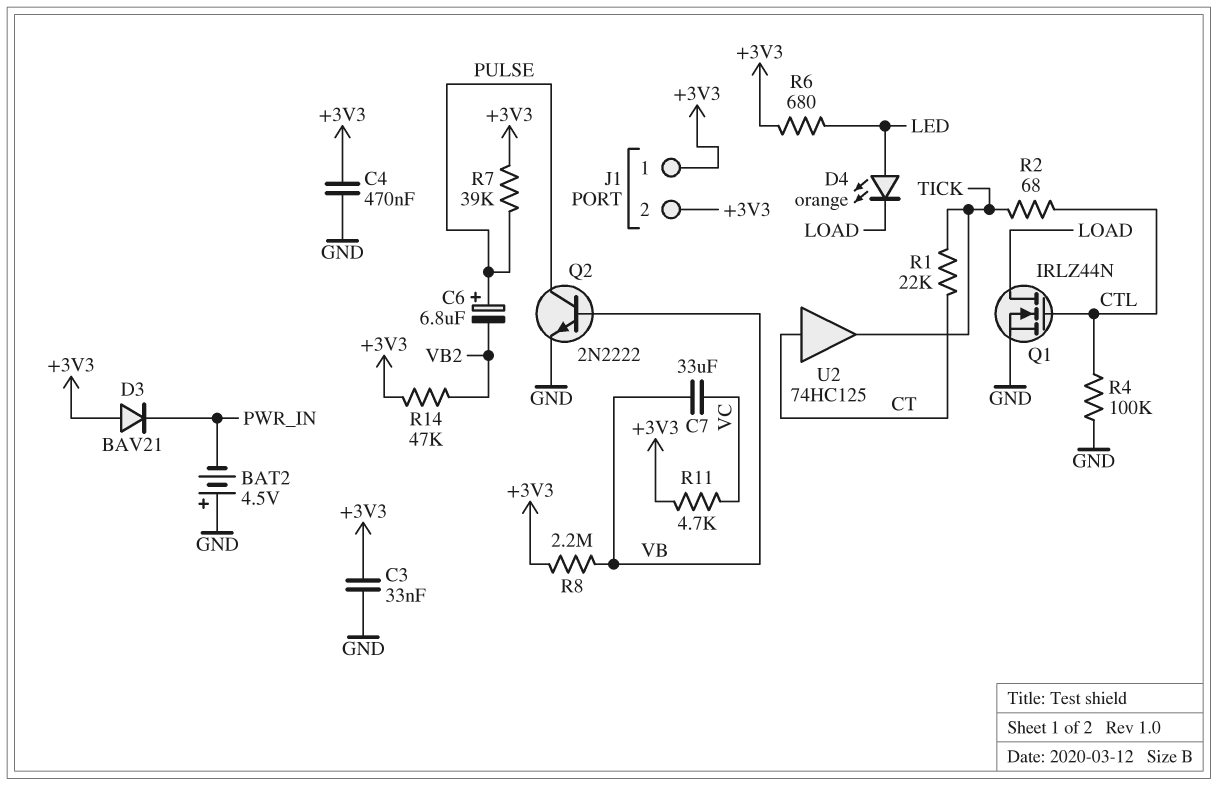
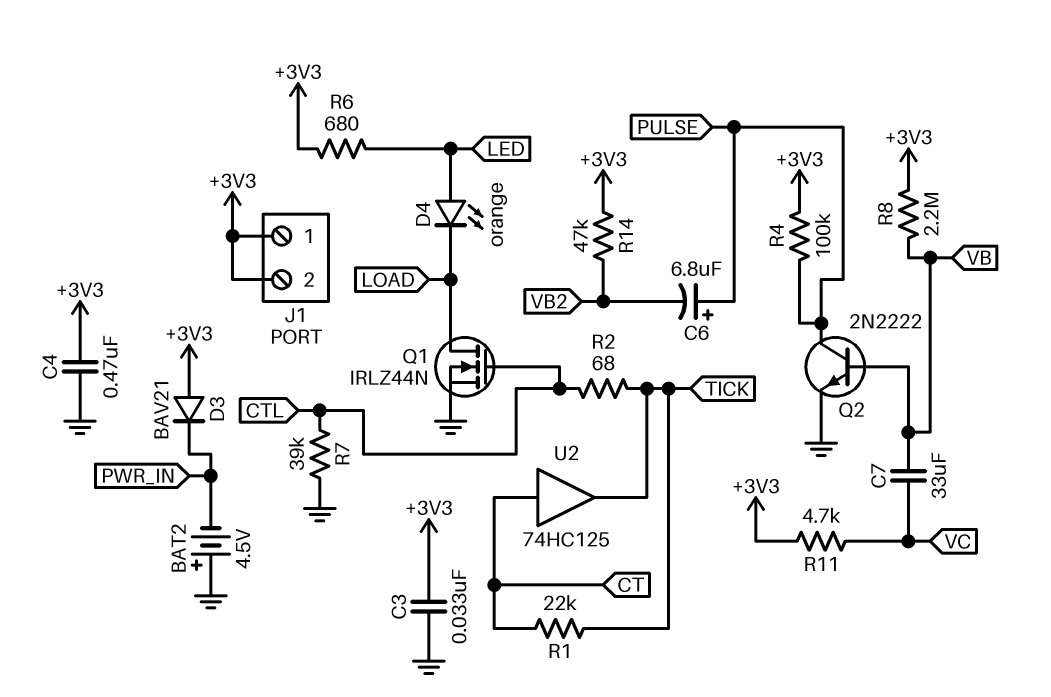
R4: 100k (CTL, GND) -> 100k (+3V3, PULSE)
R7: 39k (+3V3, PULSE) -> 39k (CTL, GND)

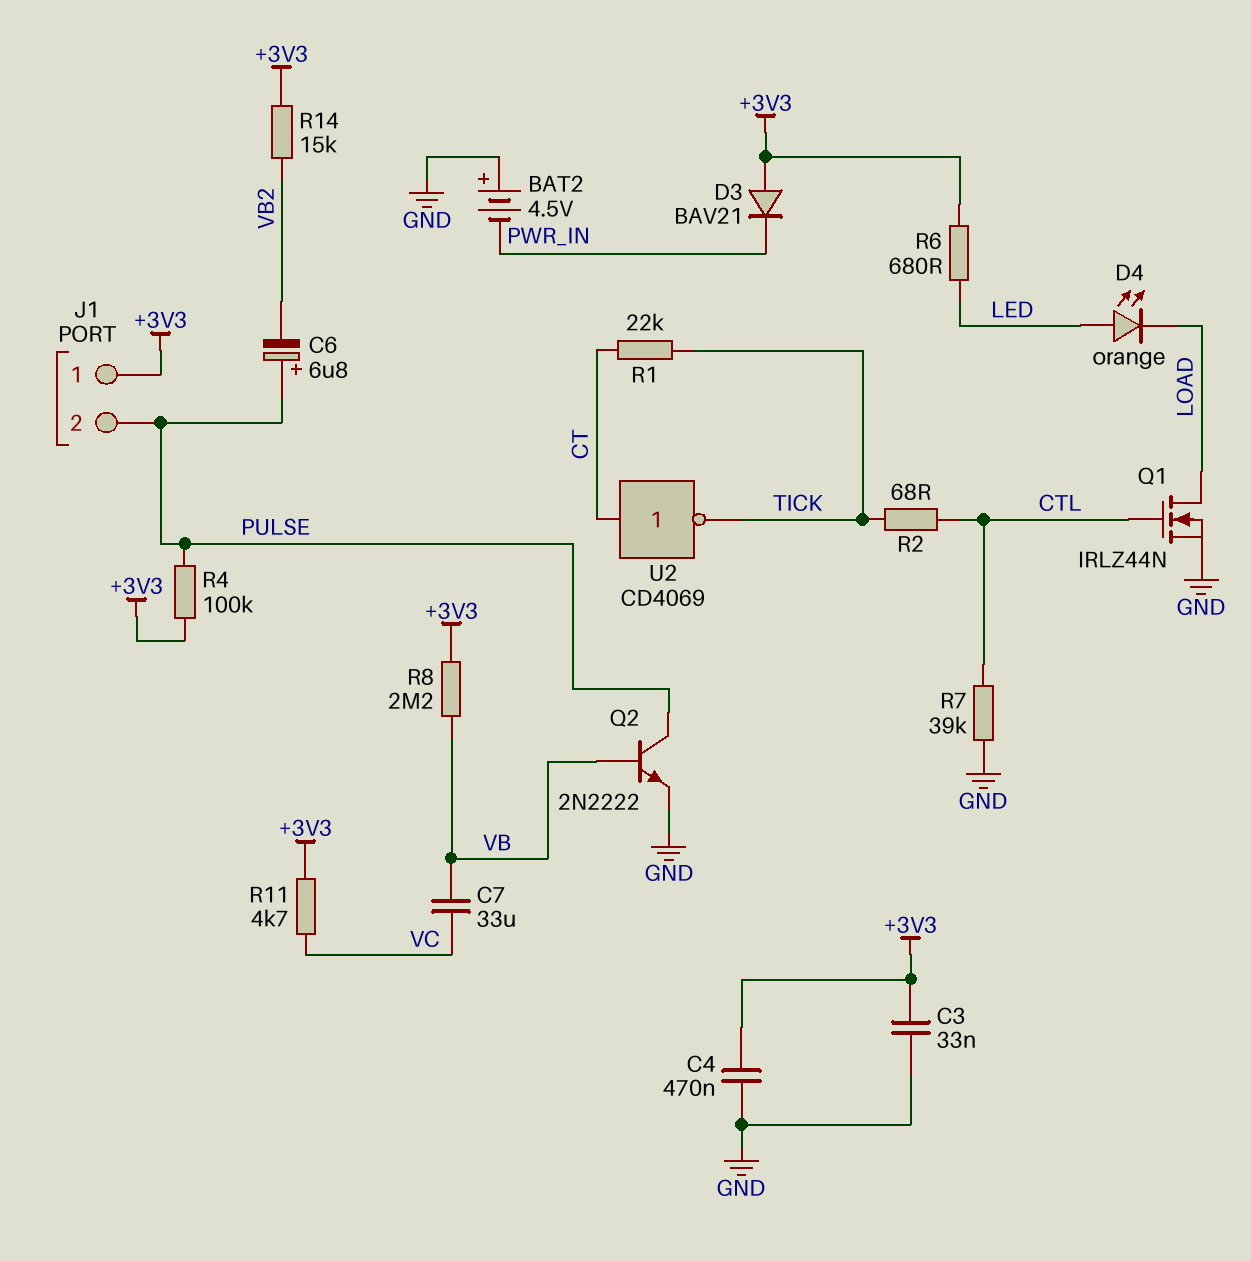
J1 pin 2: +3V3 -> PULSE
R14: 47k (+3V3, VB2) -> 15k (+3V3, VB2)
U2: buffer 74HC125 (in CT, out TICK) -> NOT CD4069 (in CT, out TICK)

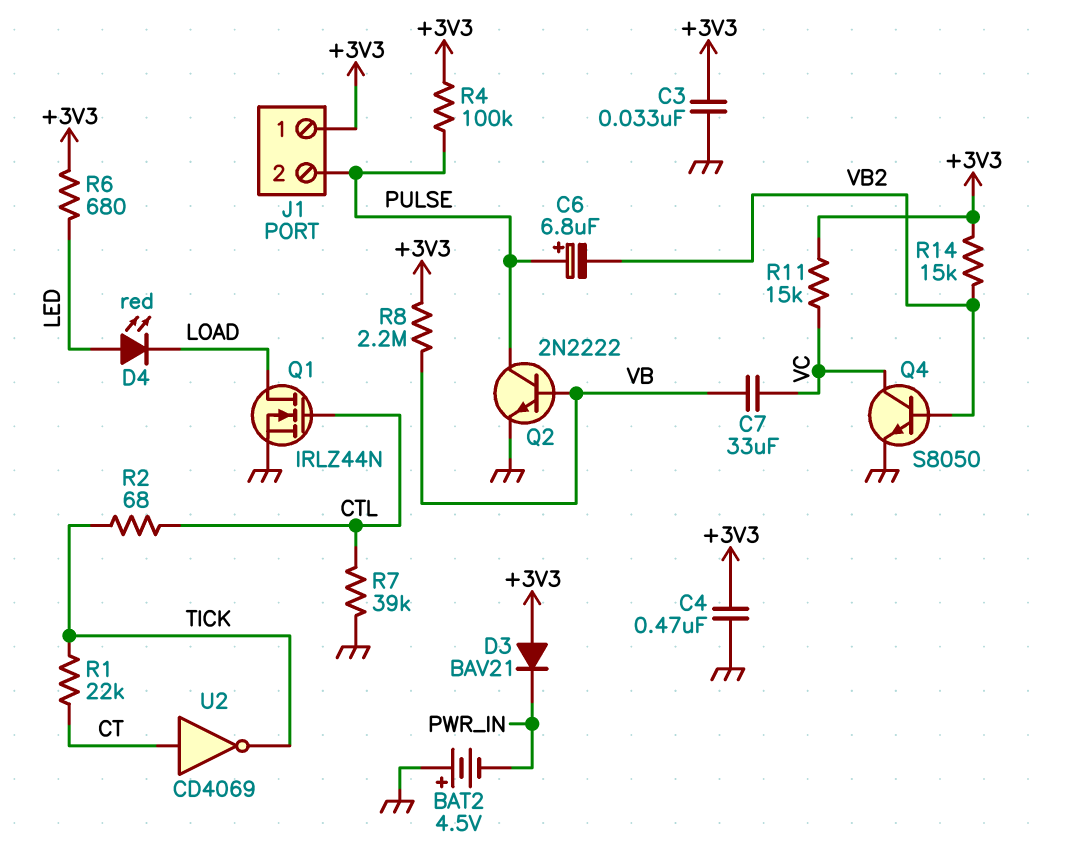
D4: LED orange (A LED, K LOAD) -> LED red (A LED, K LOAD)
Q4: none -> NPN S8050 (B VB2, C VC, E GND)
R11: 4.7k (+3V3, VC) -> 15k (+3V3, VC)

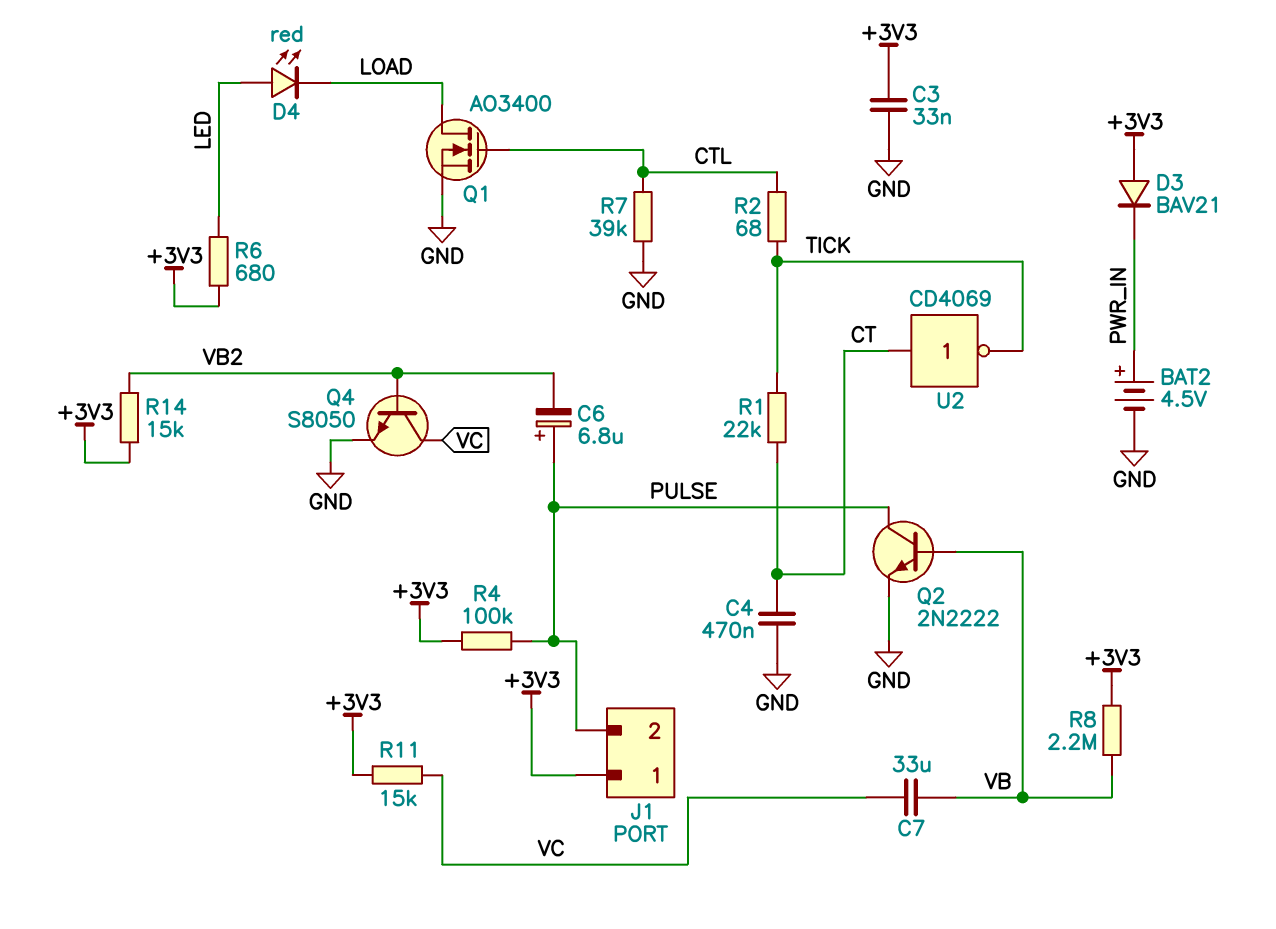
BAT2: 4.5V (plus GND, minus PWR_IN) -> 4.5V (plus PWR_IN, minus GND)
C4: 470nF (+3V3, GND) -> 470nF (CT, GND)
Q1: NMOS IRLZ44N (G CTL, D LOAD, S GND) -> NMOS AO3400 (G CTL, D LOAD, S GND)

